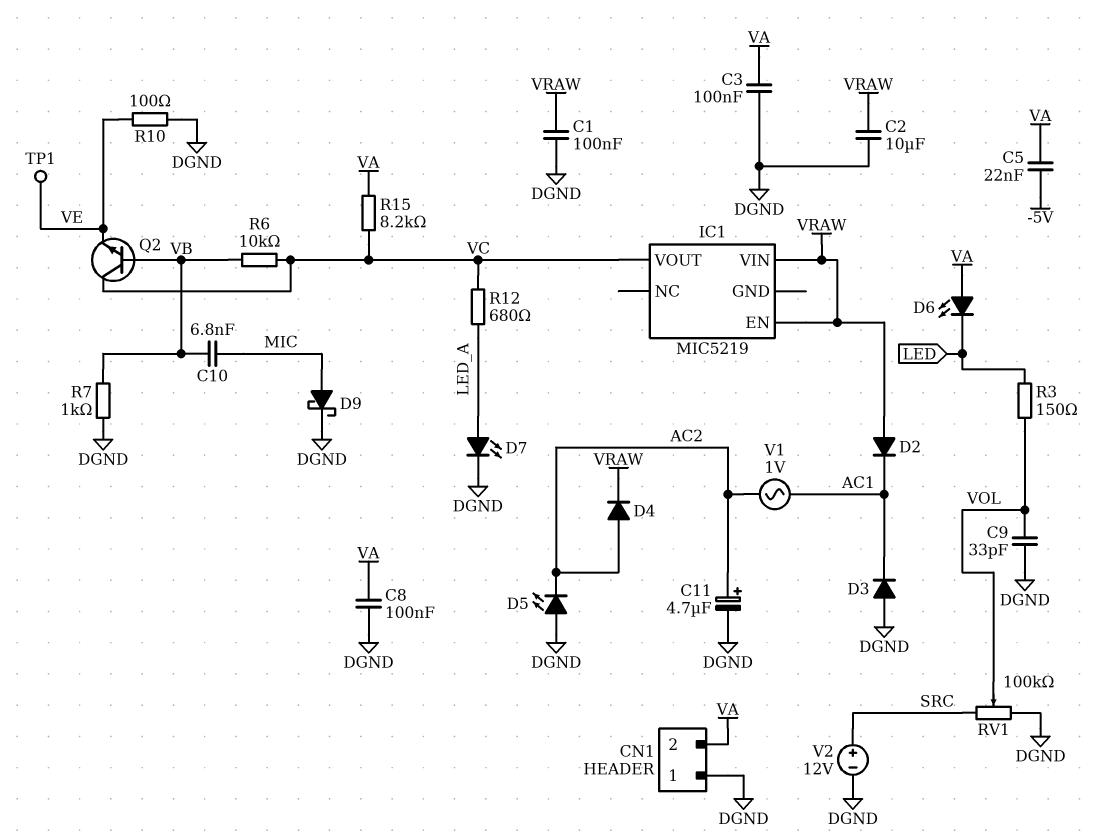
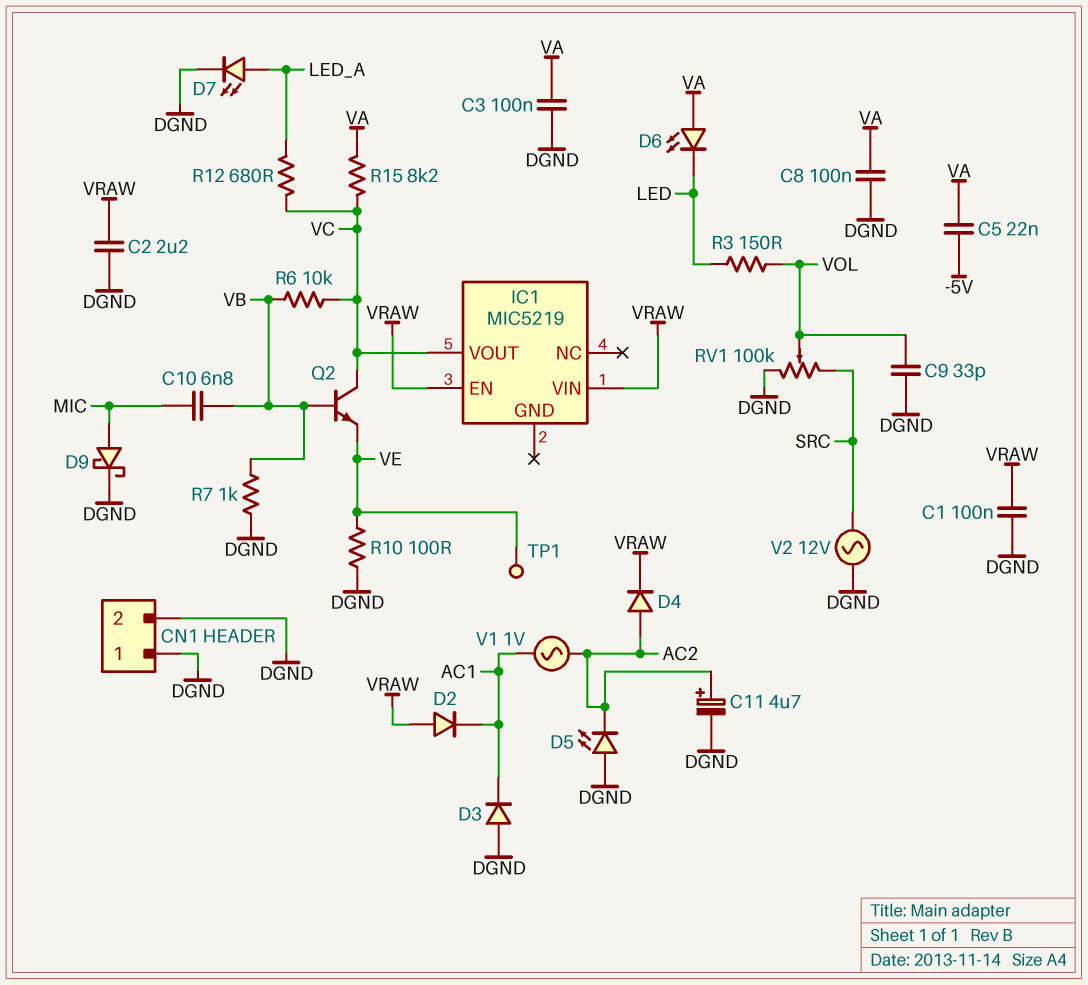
C2: 10uF (DGND, VRAW) -> 2.2uF (DGND, VRAW)
CN1 pin 2: VA -> DGND
V2: 12V (plus SRC, minus DGND) -> AC 12V (DGND, SRC)

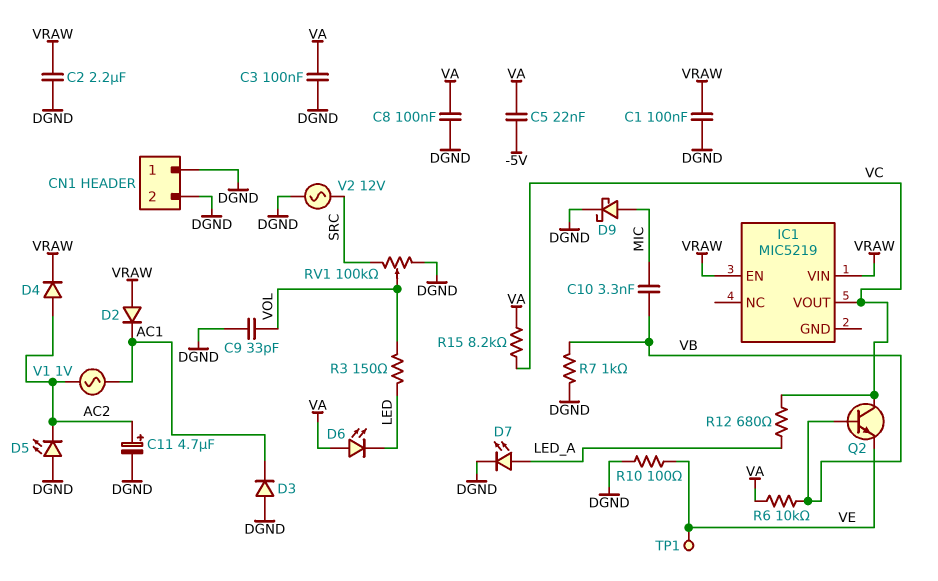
C10: 6.8nF (MIC, VB) -> 3.3nF (MIC, VB)
R6: 10k (VB, VC) -> 10k (VA, VB)

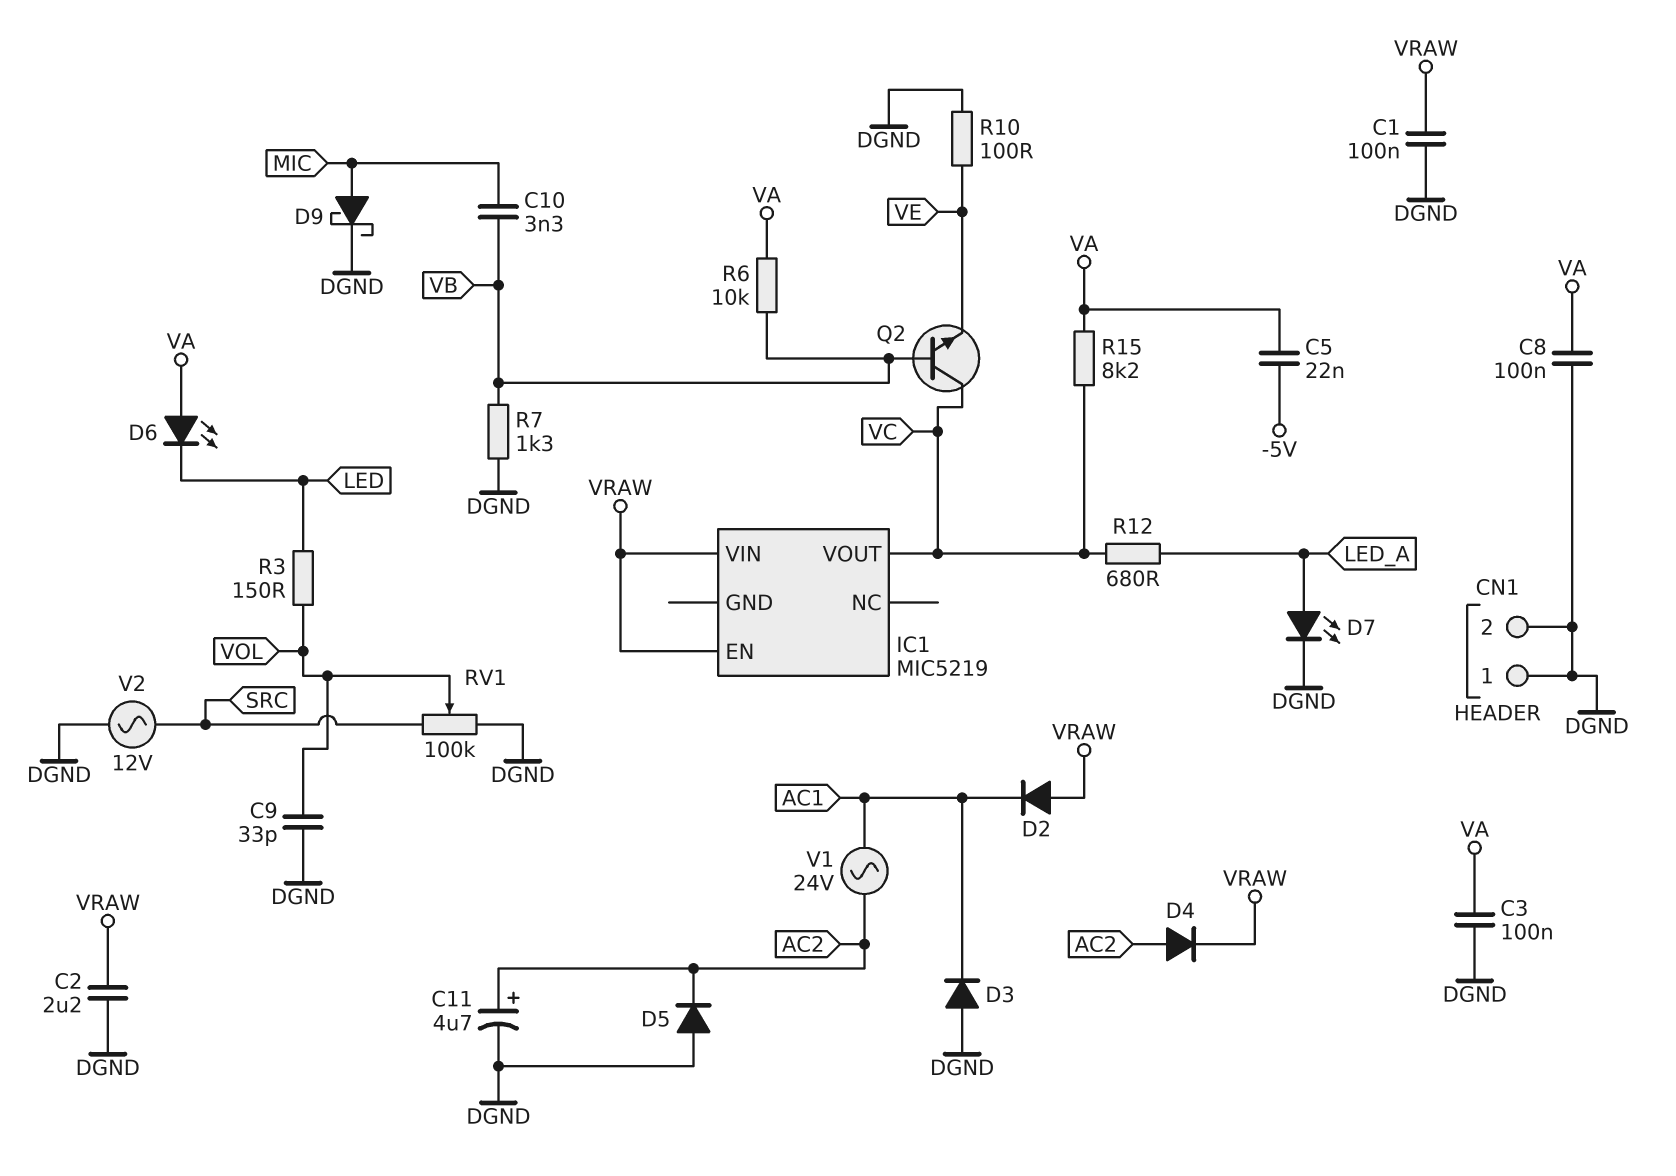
D5: LED (A DGND, K AC2) -> diode (A DGND, K AC2)
R7: 1k (DGND, VB) -> 1.3k (DGND, VB)
TP1: test point (VE) -> none
V1: AC 1V (AC1, AC2) -> AC 24V (AC1, AC2)

